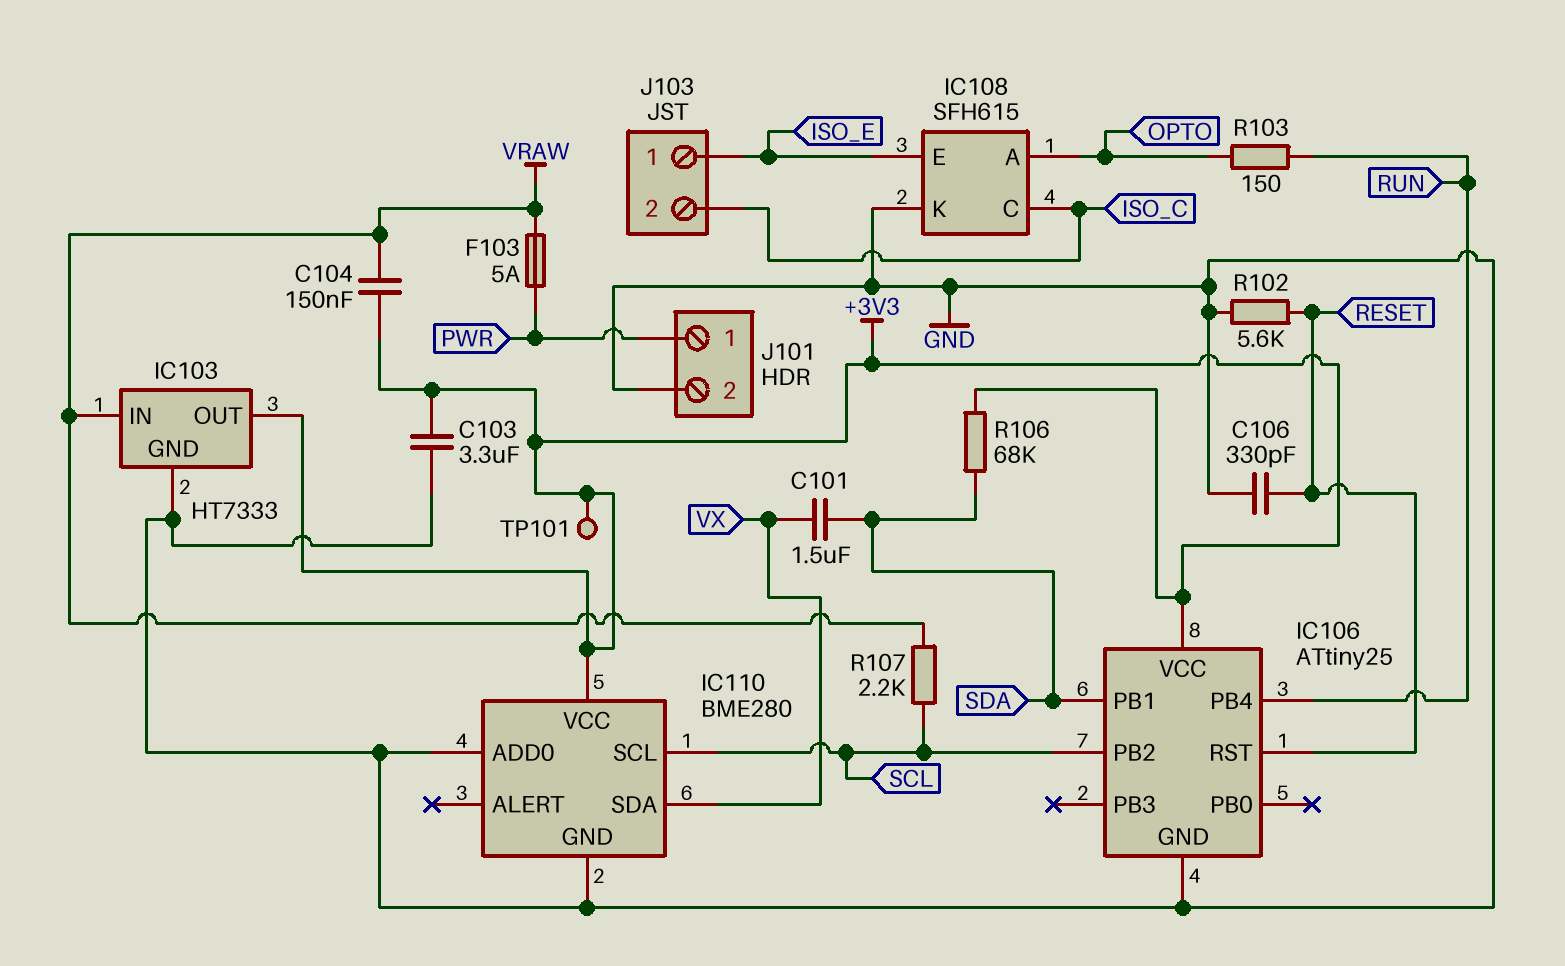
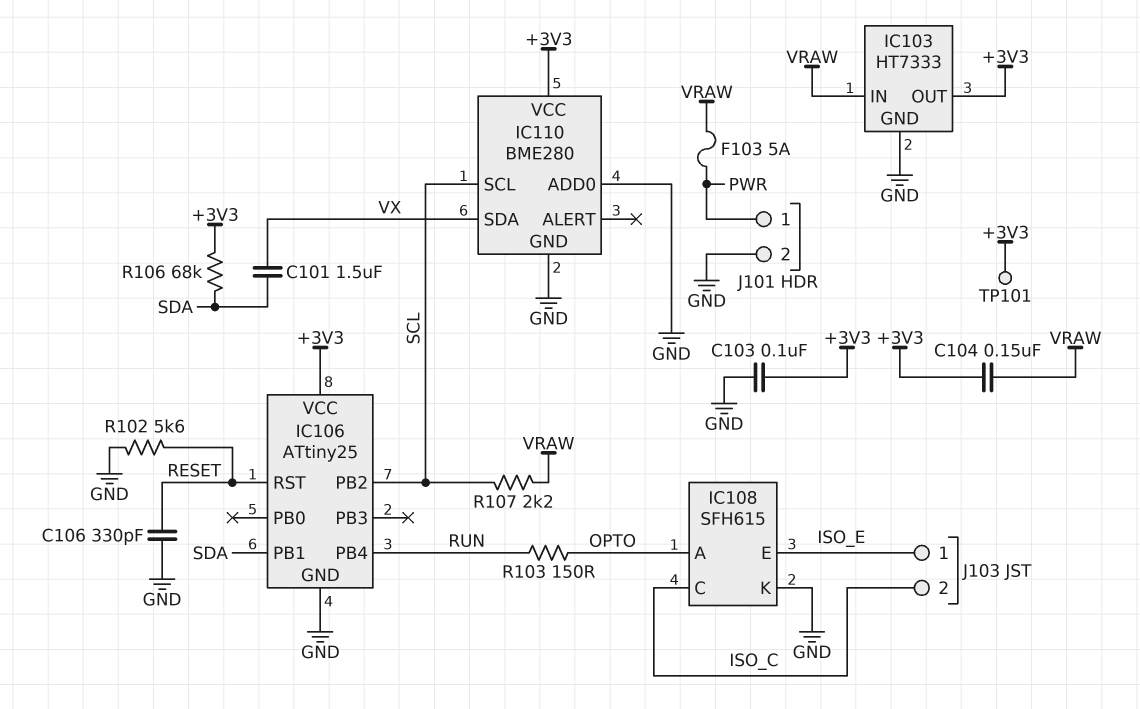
C103: 3.3uF (+3V3, GND) -> 100nF (+3V3, GND)

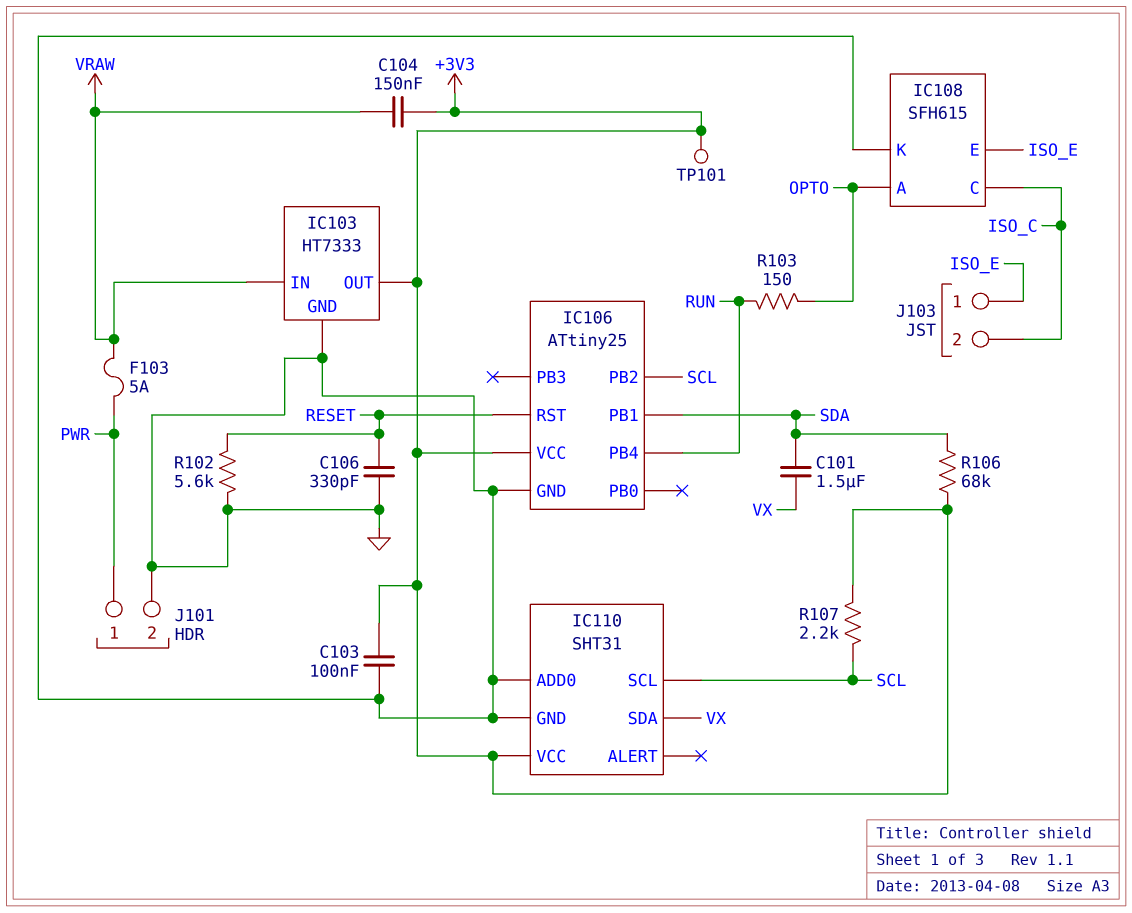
IC110: BME280 -> SHT31
R107: 2.2k (SCL, VRAW) -> 2.2k (+3V3, SCL)

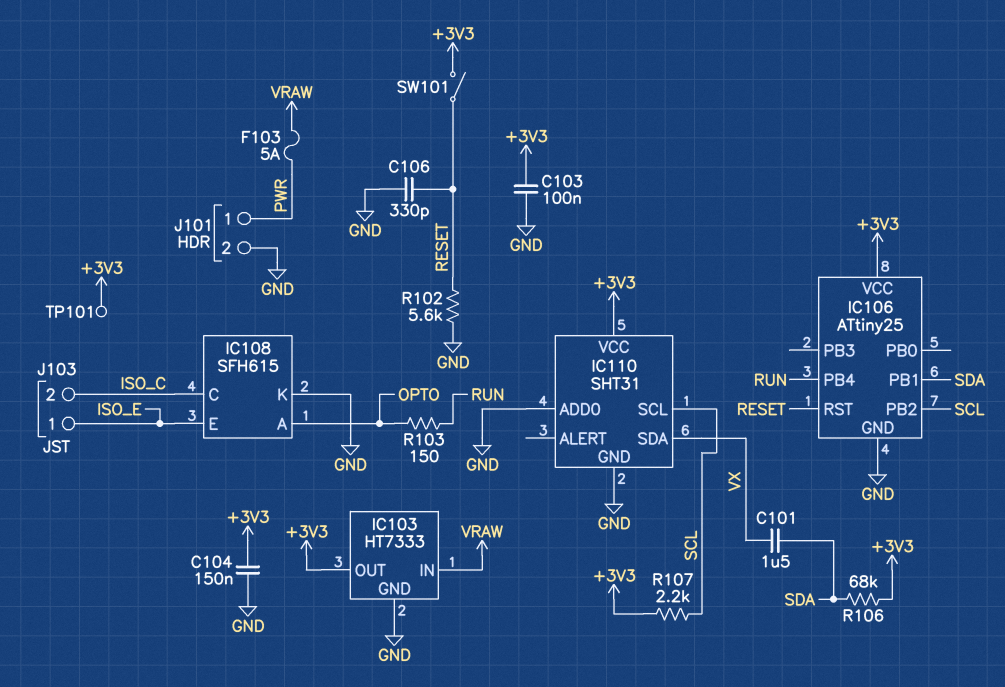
C104: 150nF (+3V3, VRAW) -> 150nF (+3V3, GND)
SW101: none -> switch (+3V3, RESET)

